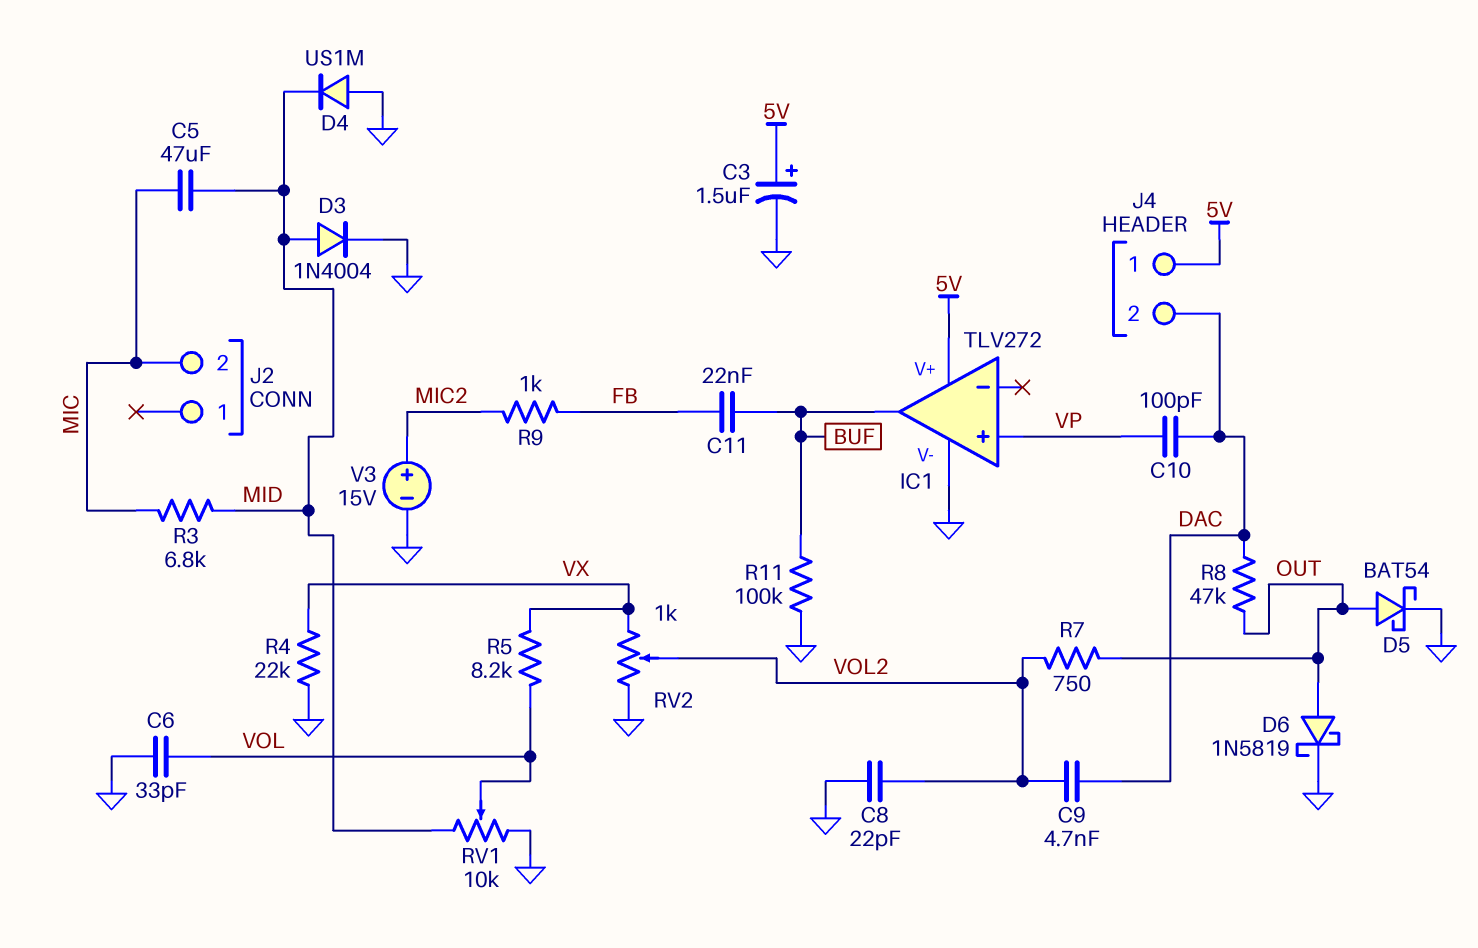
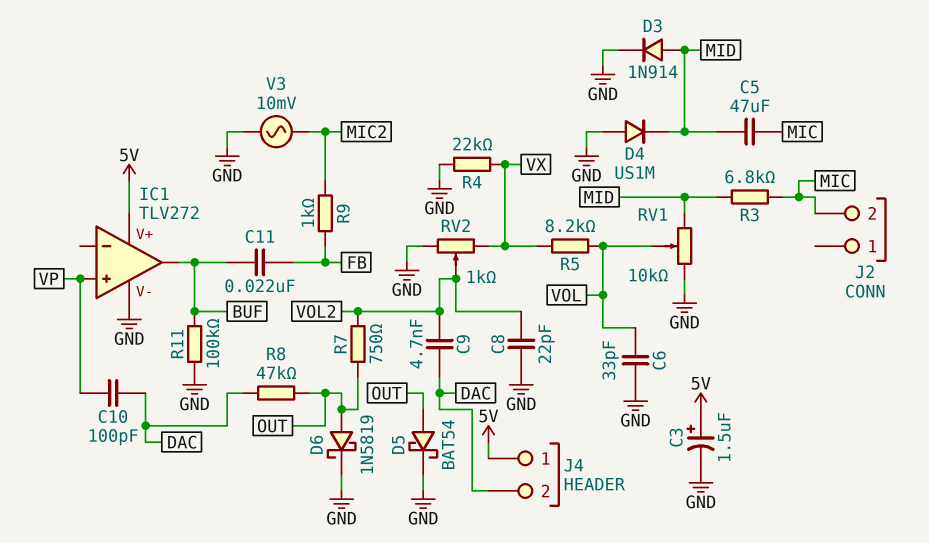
D3: diode 1N4004 (A MID, K GND) -> diode 1N914 (A MID, K GND)
V3: 15V (plus MIC2, minus GND) -> AC 10mV (GND, MIC2)

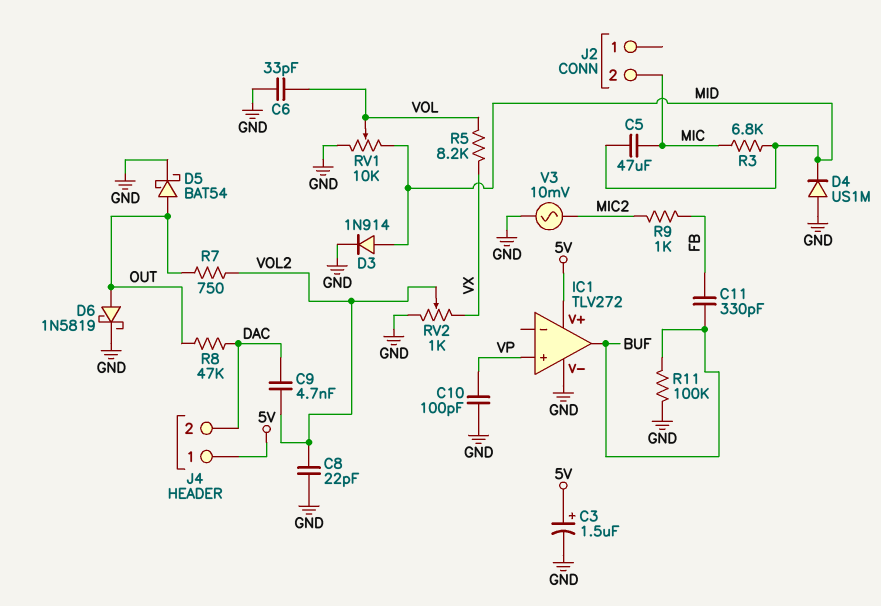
C10: 100pF (DAC, VP) -> 100pF (GND, VP)
C11: 22nF (BUF, FB) -> 330pF (BUF, FB)
R4: 22k (GND, VX) -> none

